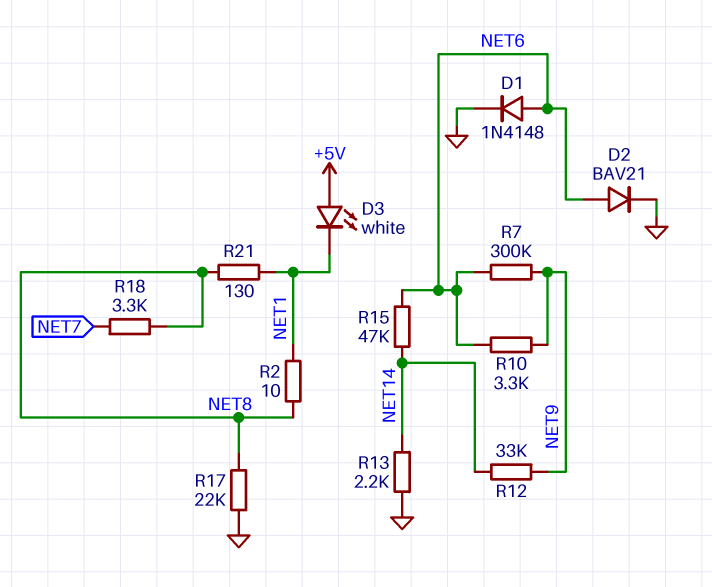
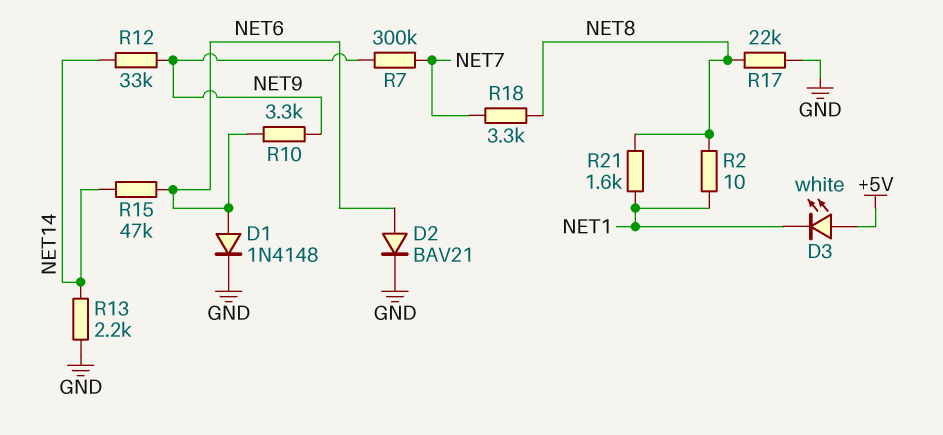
R7: 300k (NET6, NET9) -> 300k (NET7, NET9)
R21: 130 (NET1, NET8) -> 1.6k (NET1, NET8)

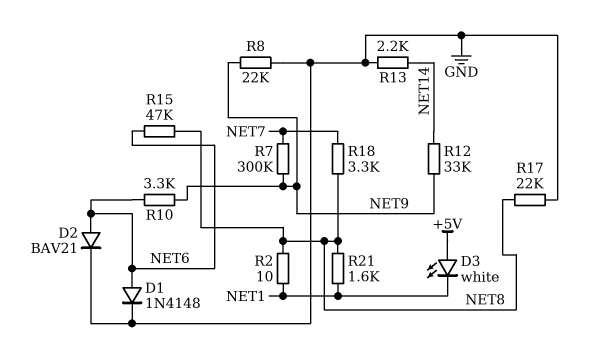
R8: none -> 22k (GND, NET9)
R15: 47k (NET6, NET14) -> 47k (NET6, NET8)

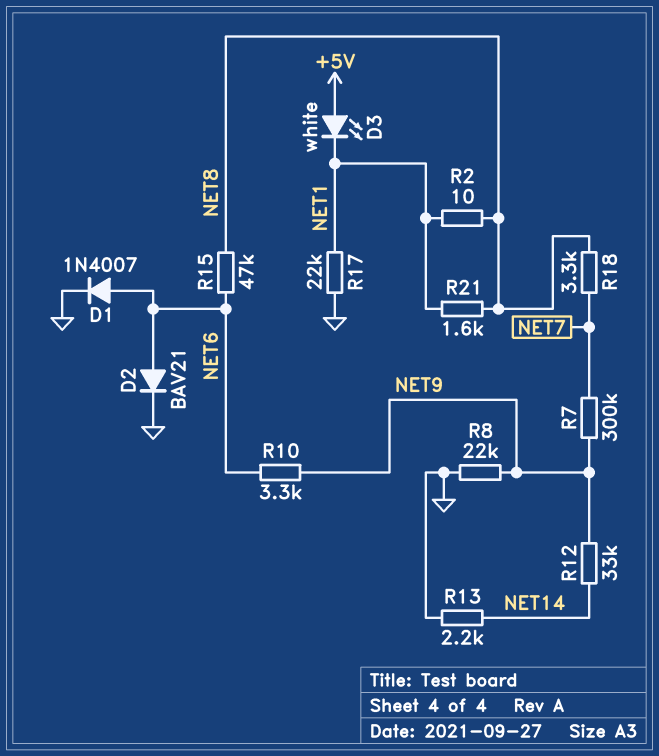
D1: diode 1N4148 (A NET6, K GND) -> diode 1N4007 (A NET6, K GND)
R17: 22k (GND, NET8) -> 22k (GND, NET1)

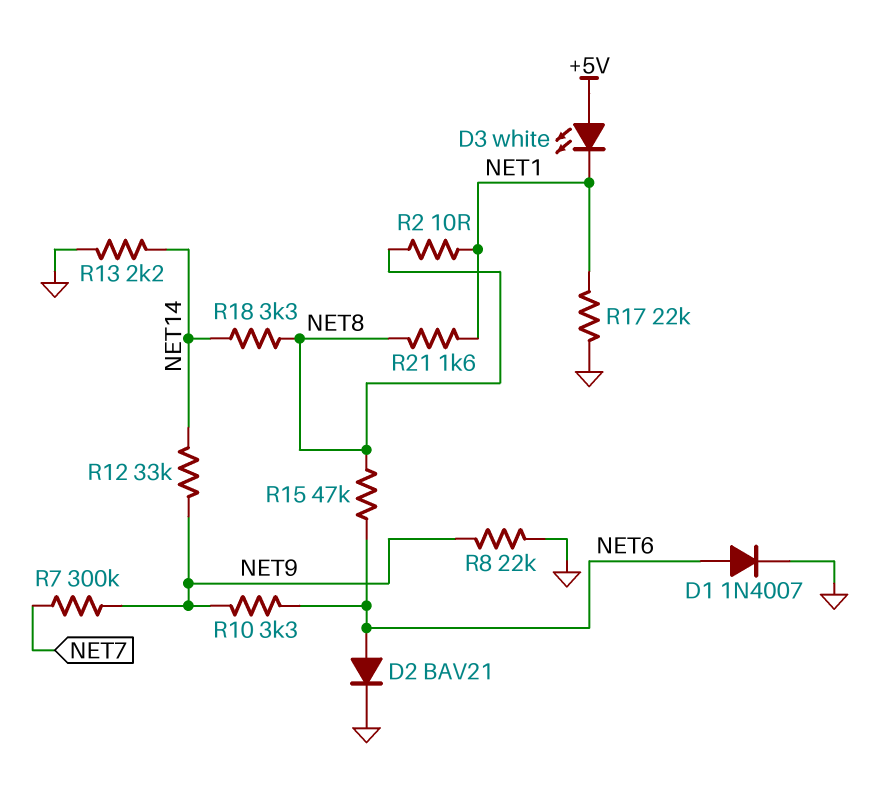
R18: 3.3k (NET7, NET8) -> 3.3k (NET8, NET14)

